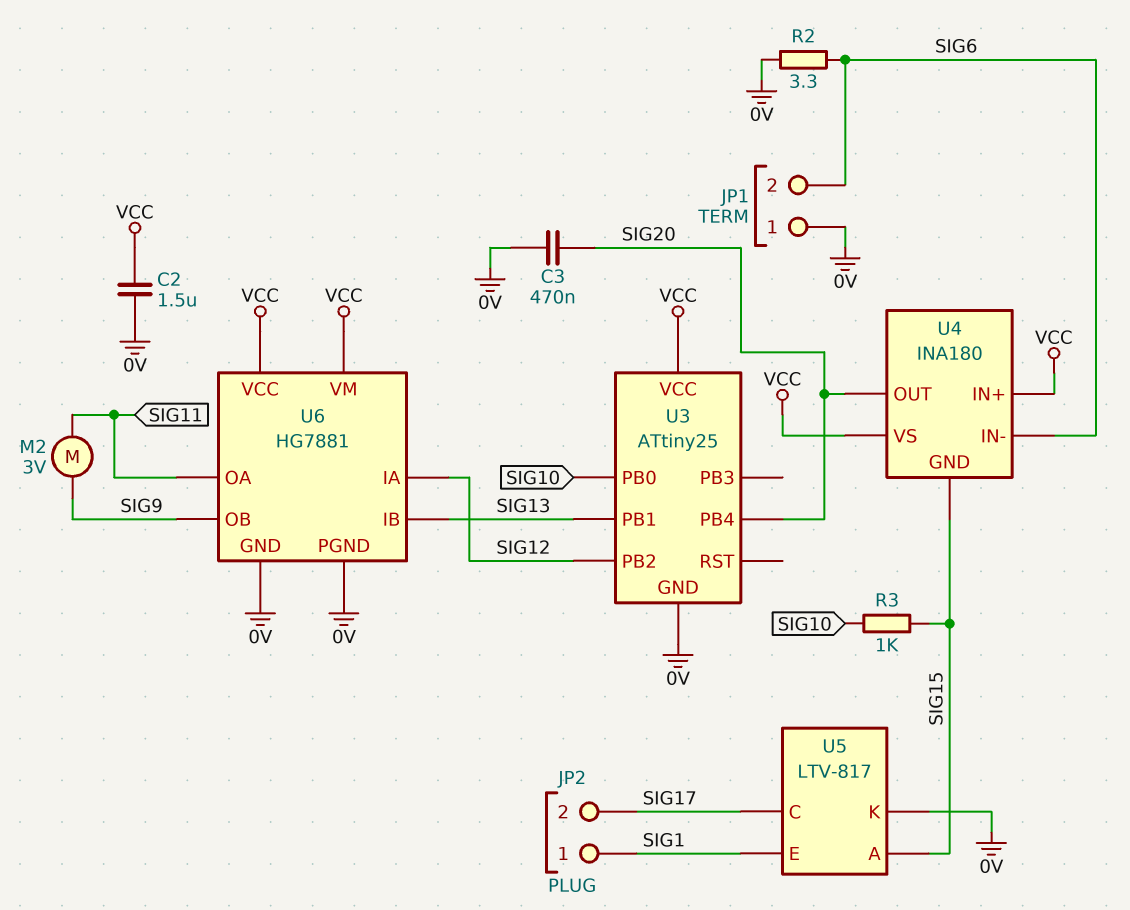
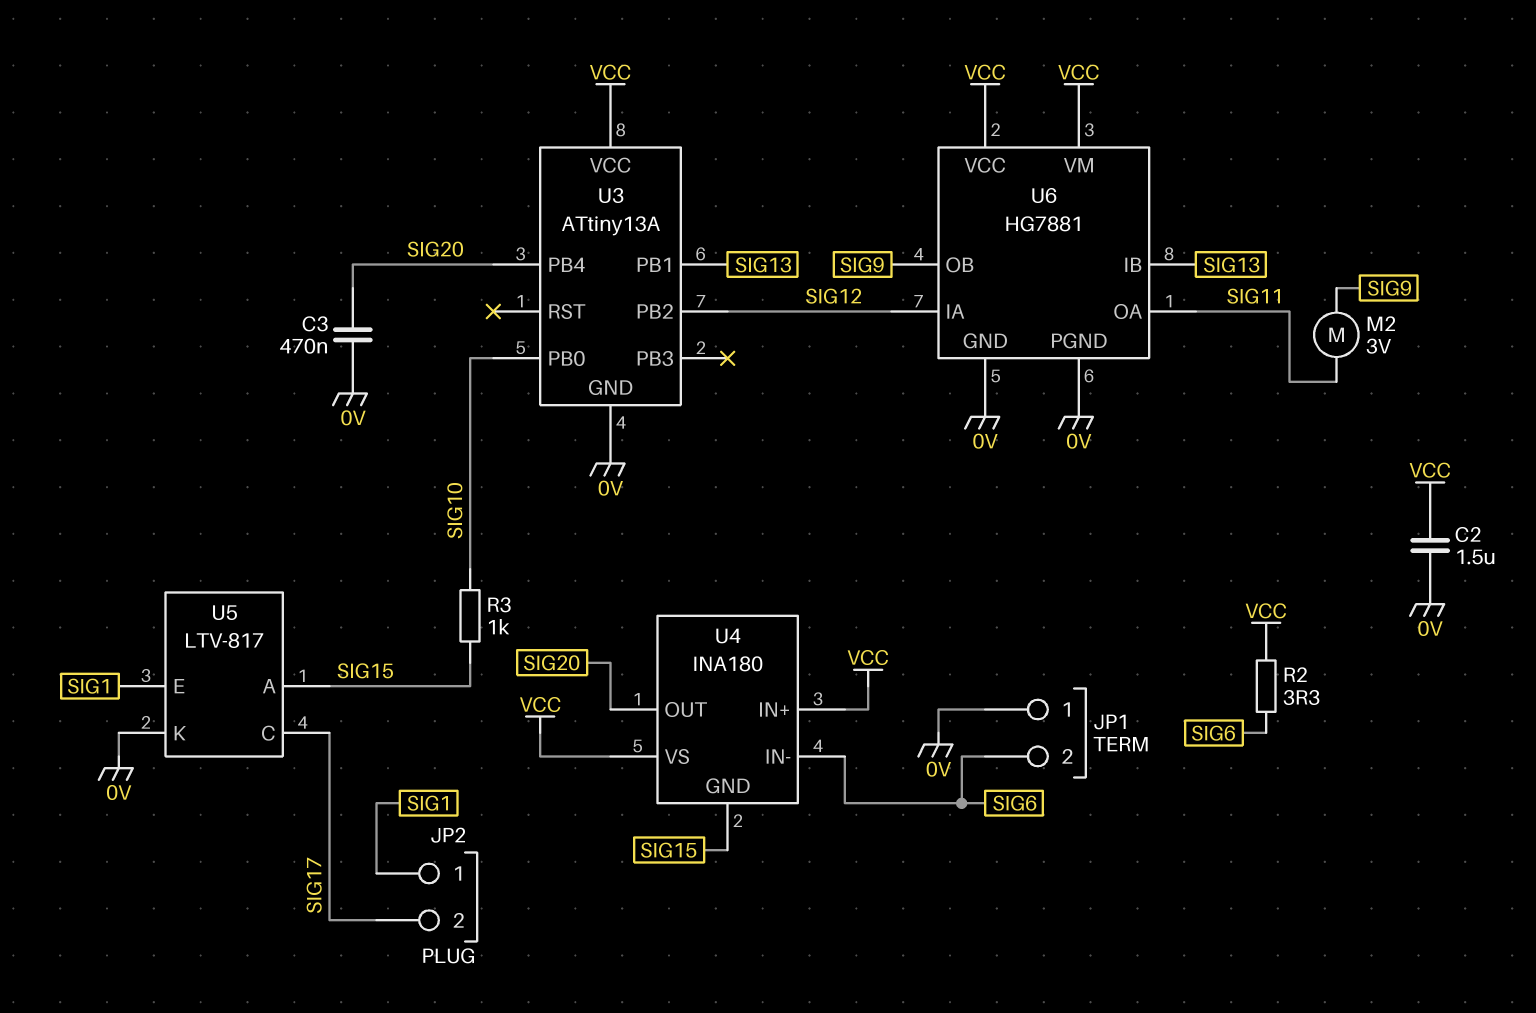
R2: 3.3 (0V, SIG6) -> 3.3 (SIG6, VCC)
U3: ATtiny25 -> ATtiny13A

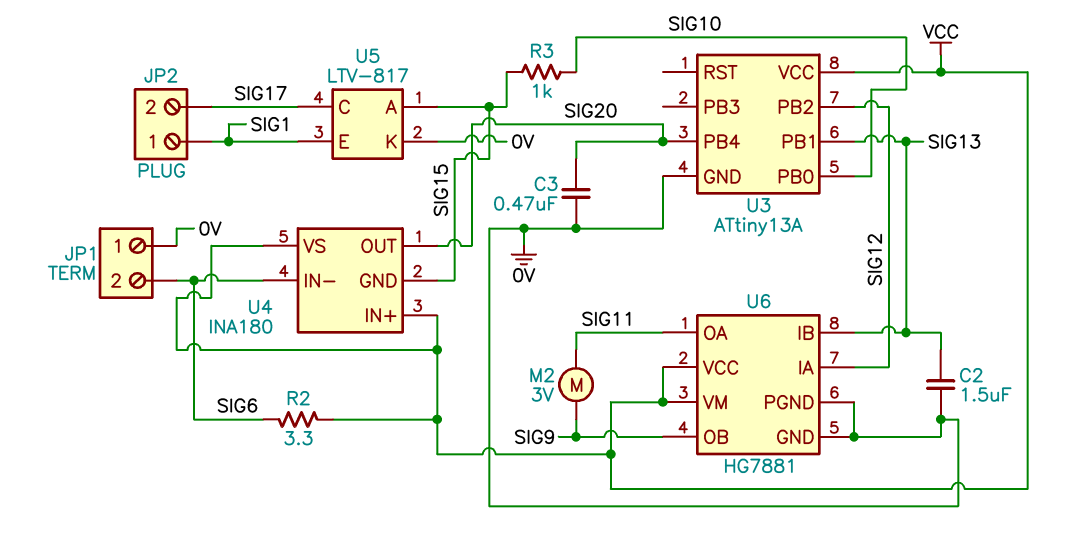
C2: 1.5uF (0V, VCC) -> 1.5uF (0V, SIG13)

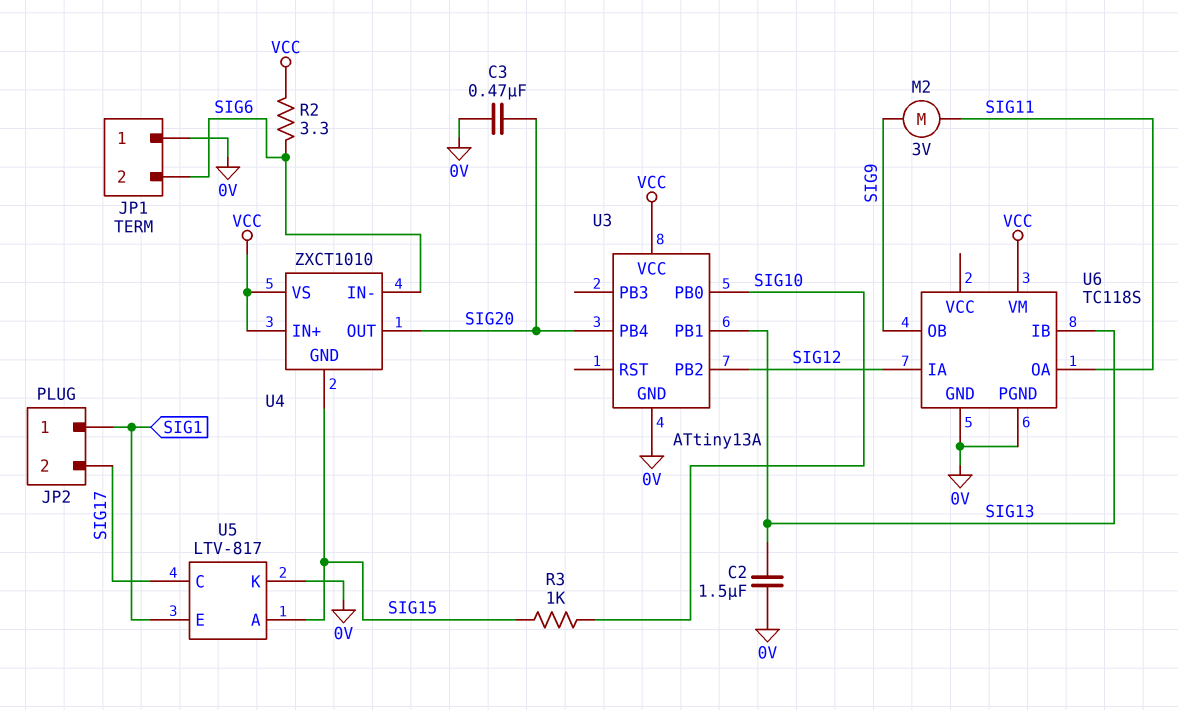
U4: INA180 -> ZXCT1010
U6: HG7881 -> TC118S
U6 pin VCC: VCC -> none

